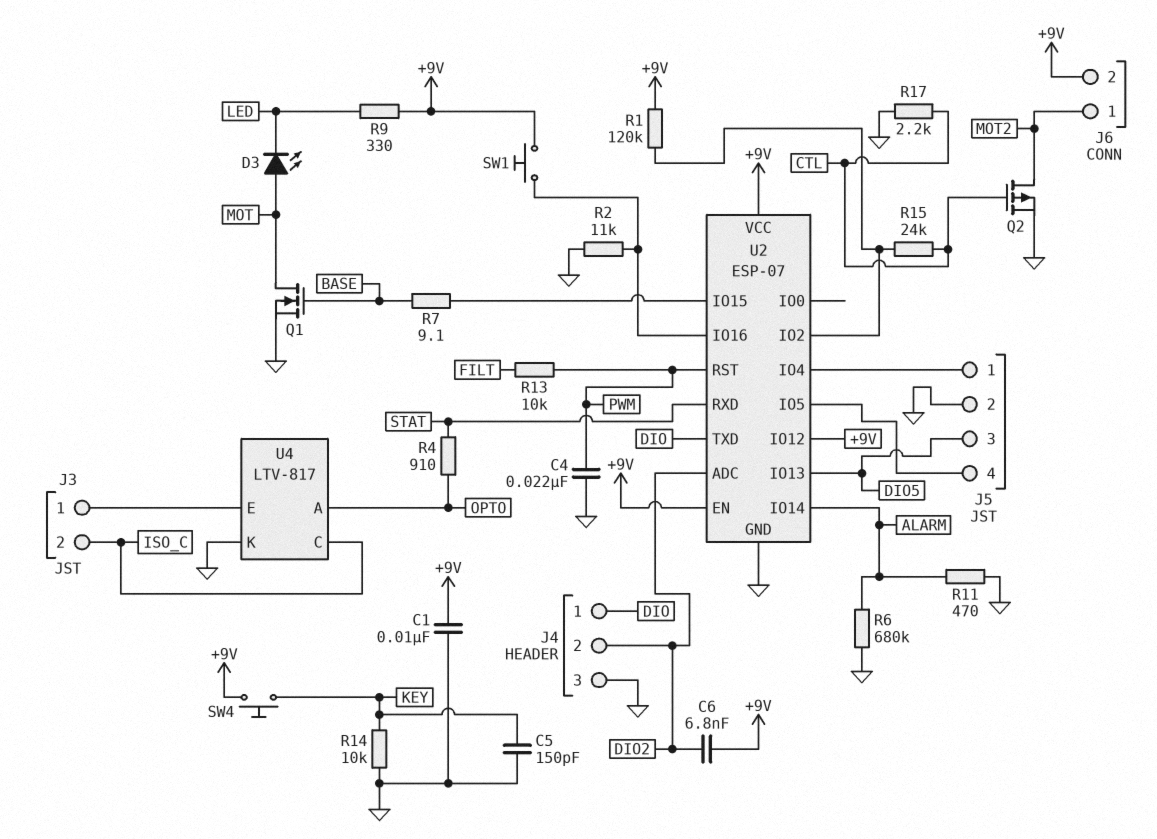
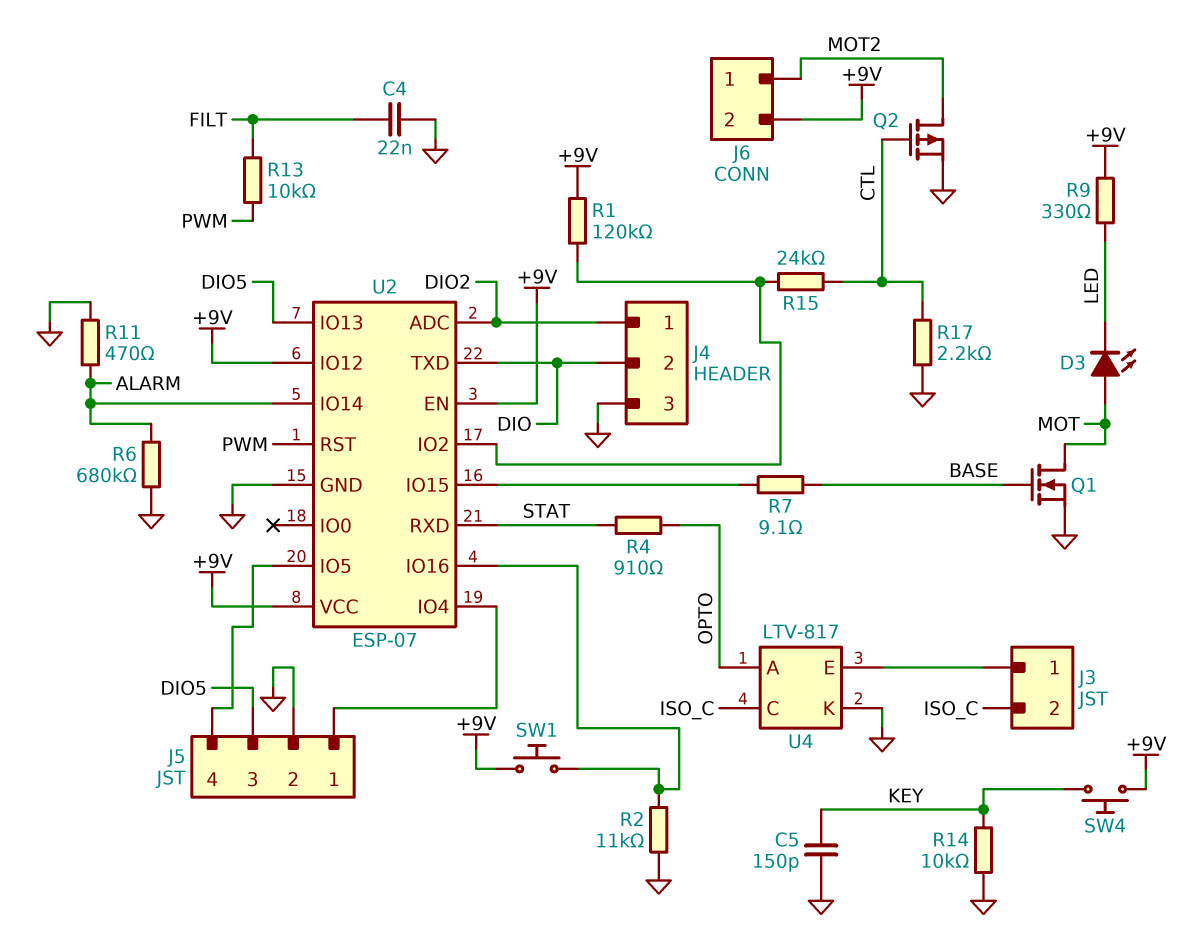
C1: 10nF (+9V, GND) -> none
C4: 22nF (GND, PWM) -> 22nF (FILT, GND)
C6: 6.8nF (+9V, DIO2) -> none
J4 pin 1: DIO -> DIO2
J4 pin 2: DIO2 -> DIO

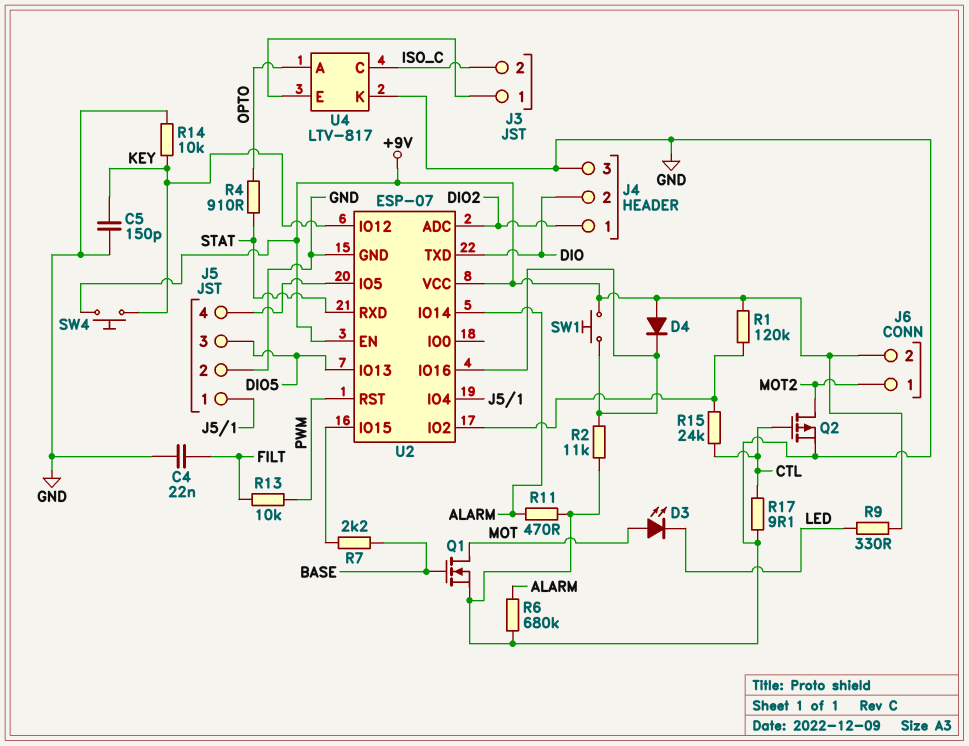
D4: none -> diode (A +9V, K U2/IO16)
R7: 9.1 (BASE, U2/IO15) -> 2.2k (BASE, U2/IO15)
R17: 2.2k (CTL, GND) -> 9.1 (CTL, GND)
U2 pin IO12: +9V -> KEY

